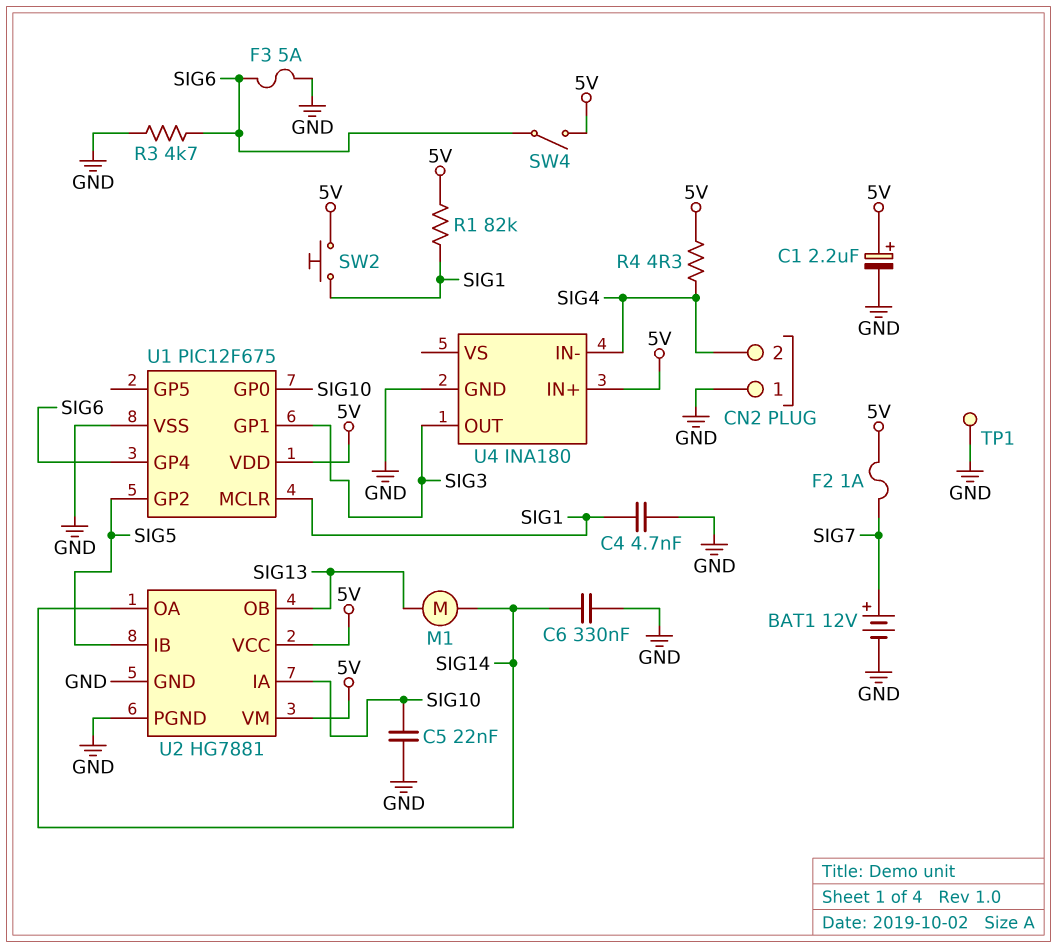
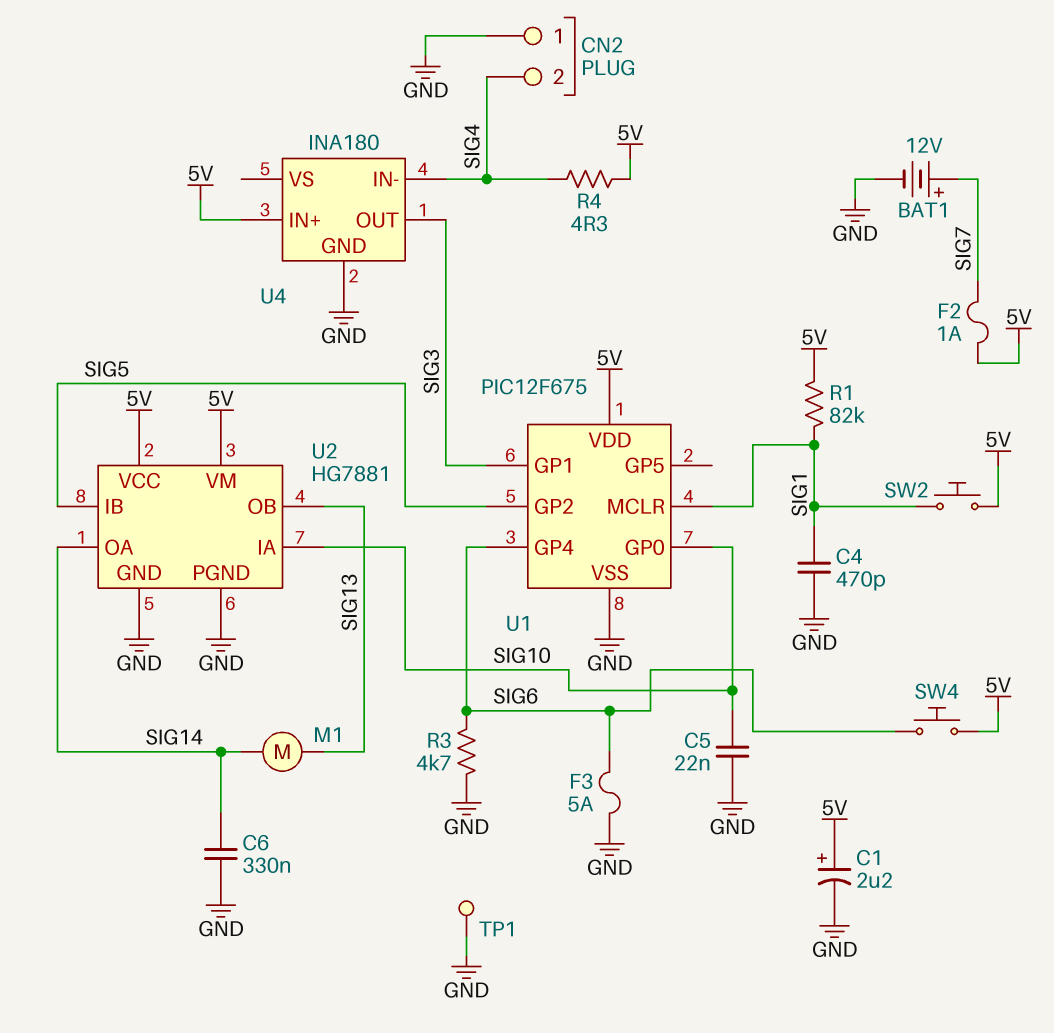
C4: 4.7nF (GND, SIG1) -> 470pF (GND, SIG1)
SW4: switch (5V, SIG6) -> button (5V, SIG6)

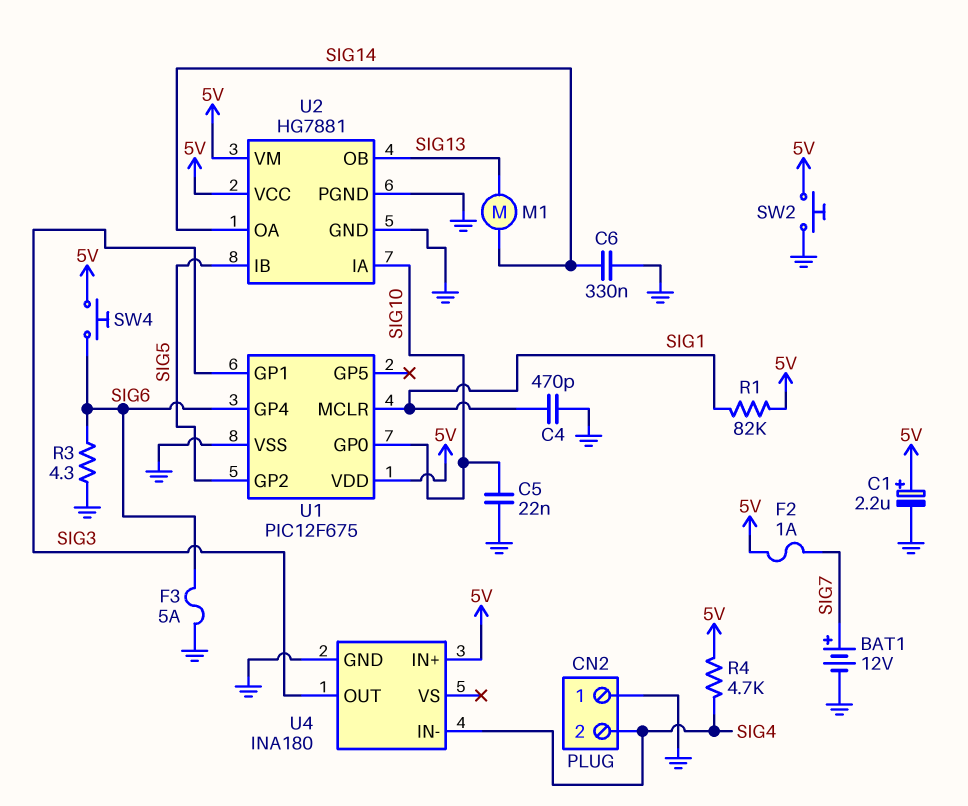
R3: 4.7k (GND, SIG6) -> 4.3 (GND, SIG6)
R4: 4.3 (5V, SIG4) -> 4.7k (5V, SIG4)
SW2: button (5V, SIG1) -> button (5V, GND)
TP1: test point (GND) -> none

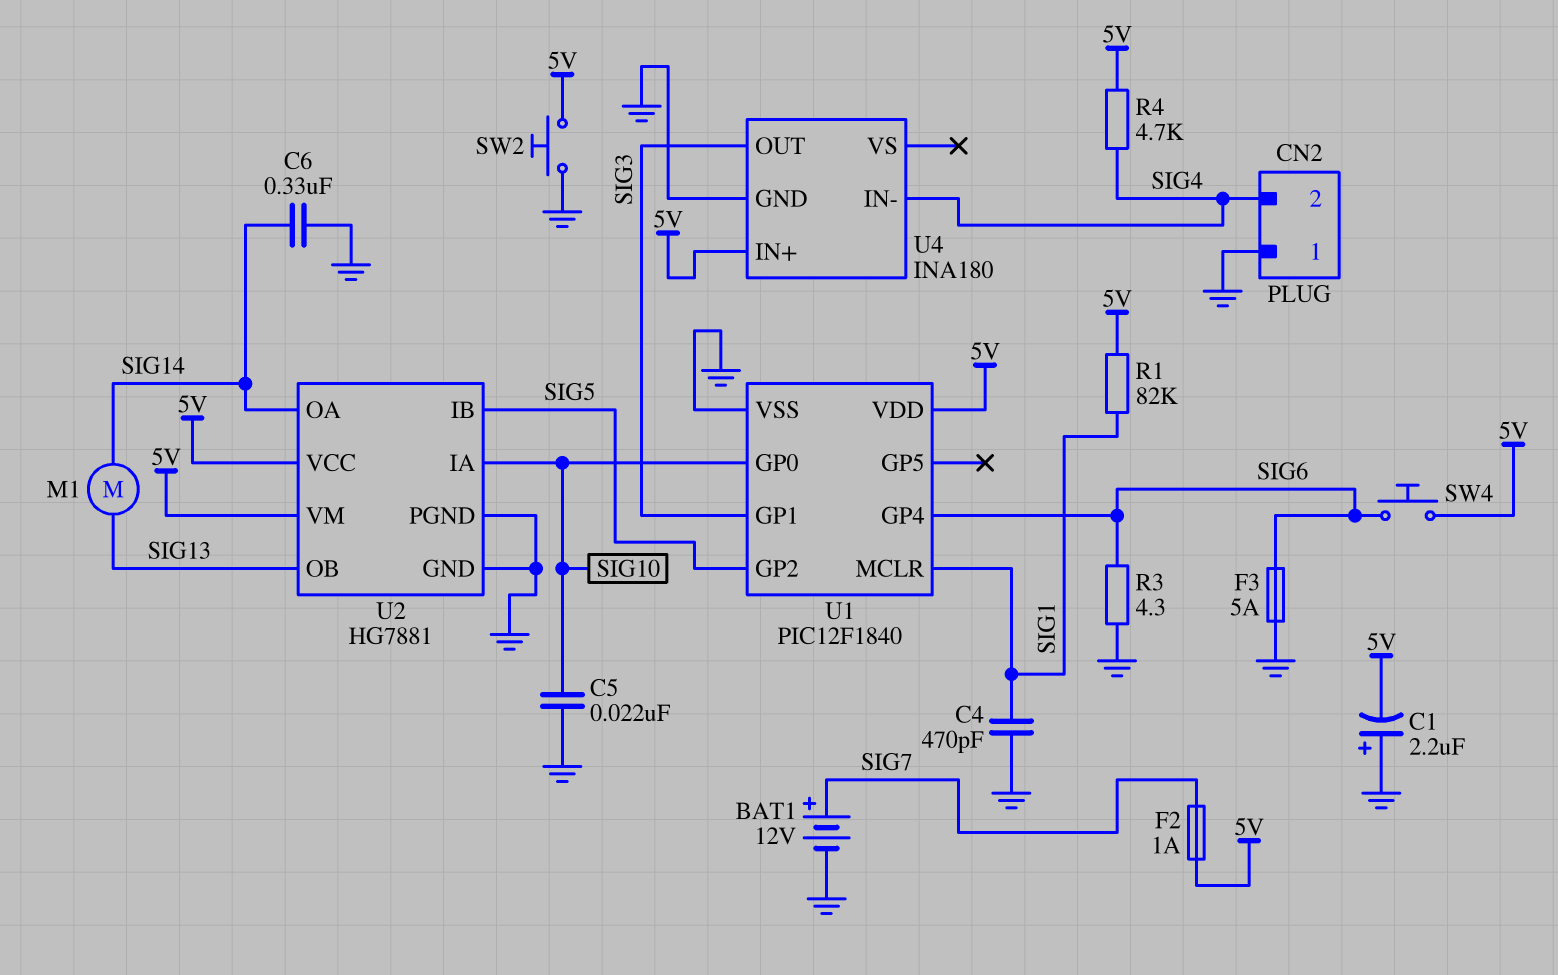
C1: 2.2uF (plus 5V, minus GND) -> 2.2uF (plus GND, minus 5V)
U1: PIC12F675 -> PIC12F1840

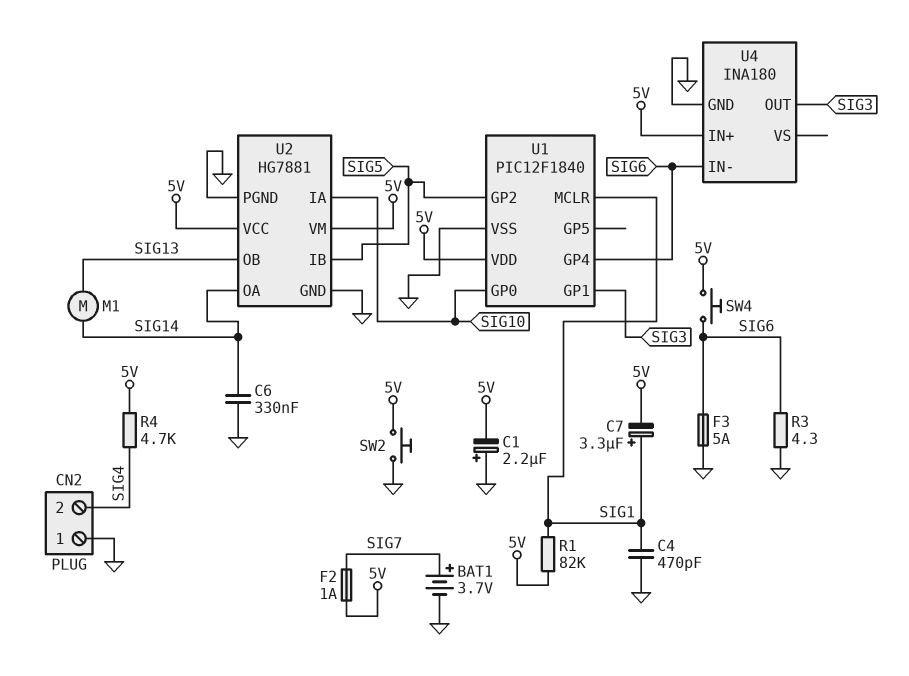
BAT1: 12V (plus SIG7, minus GND) -> 3.7V (plus SIG7, minus GND)
C5: 22nF (GND, SIG10) -> none
C7: none -> 3.3uF (plus SIG1, minus 5V)
U4 pin IN-: SIG4 -> SIG6

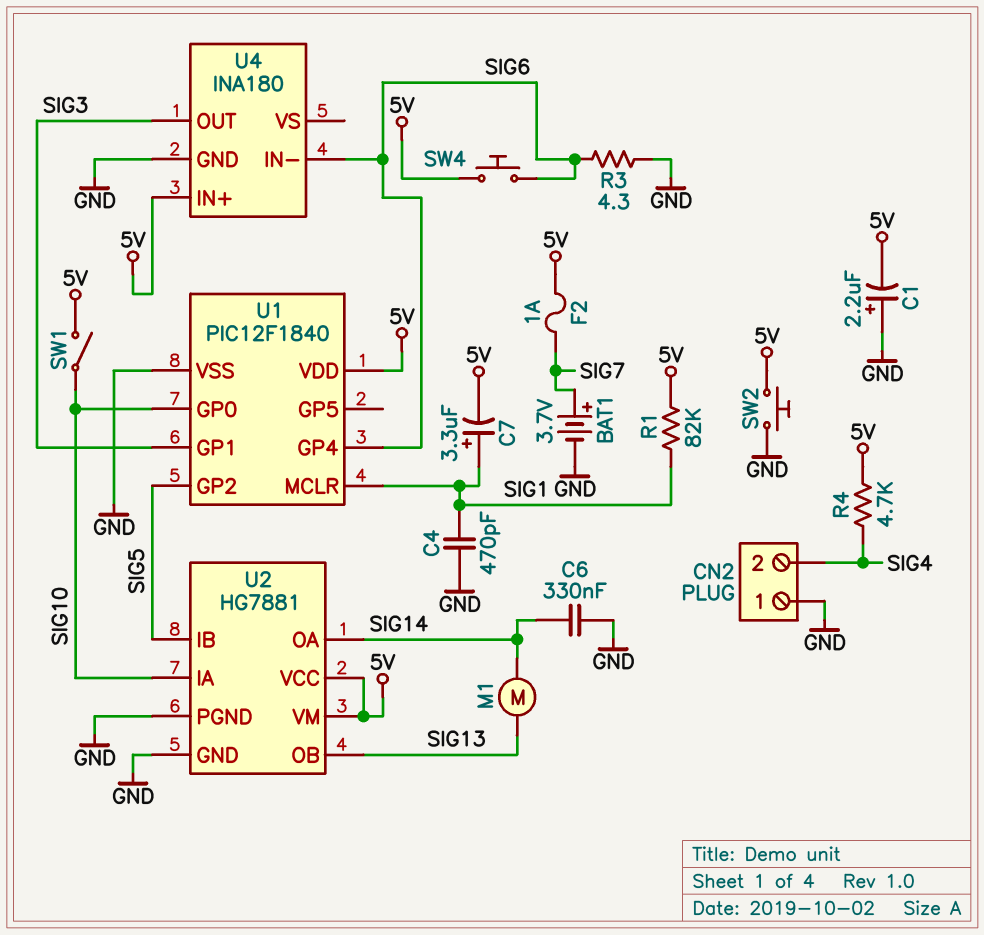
F3: 5A (GND, SIG6) -> none
SW1: none -> switch (5V, SIG10)

